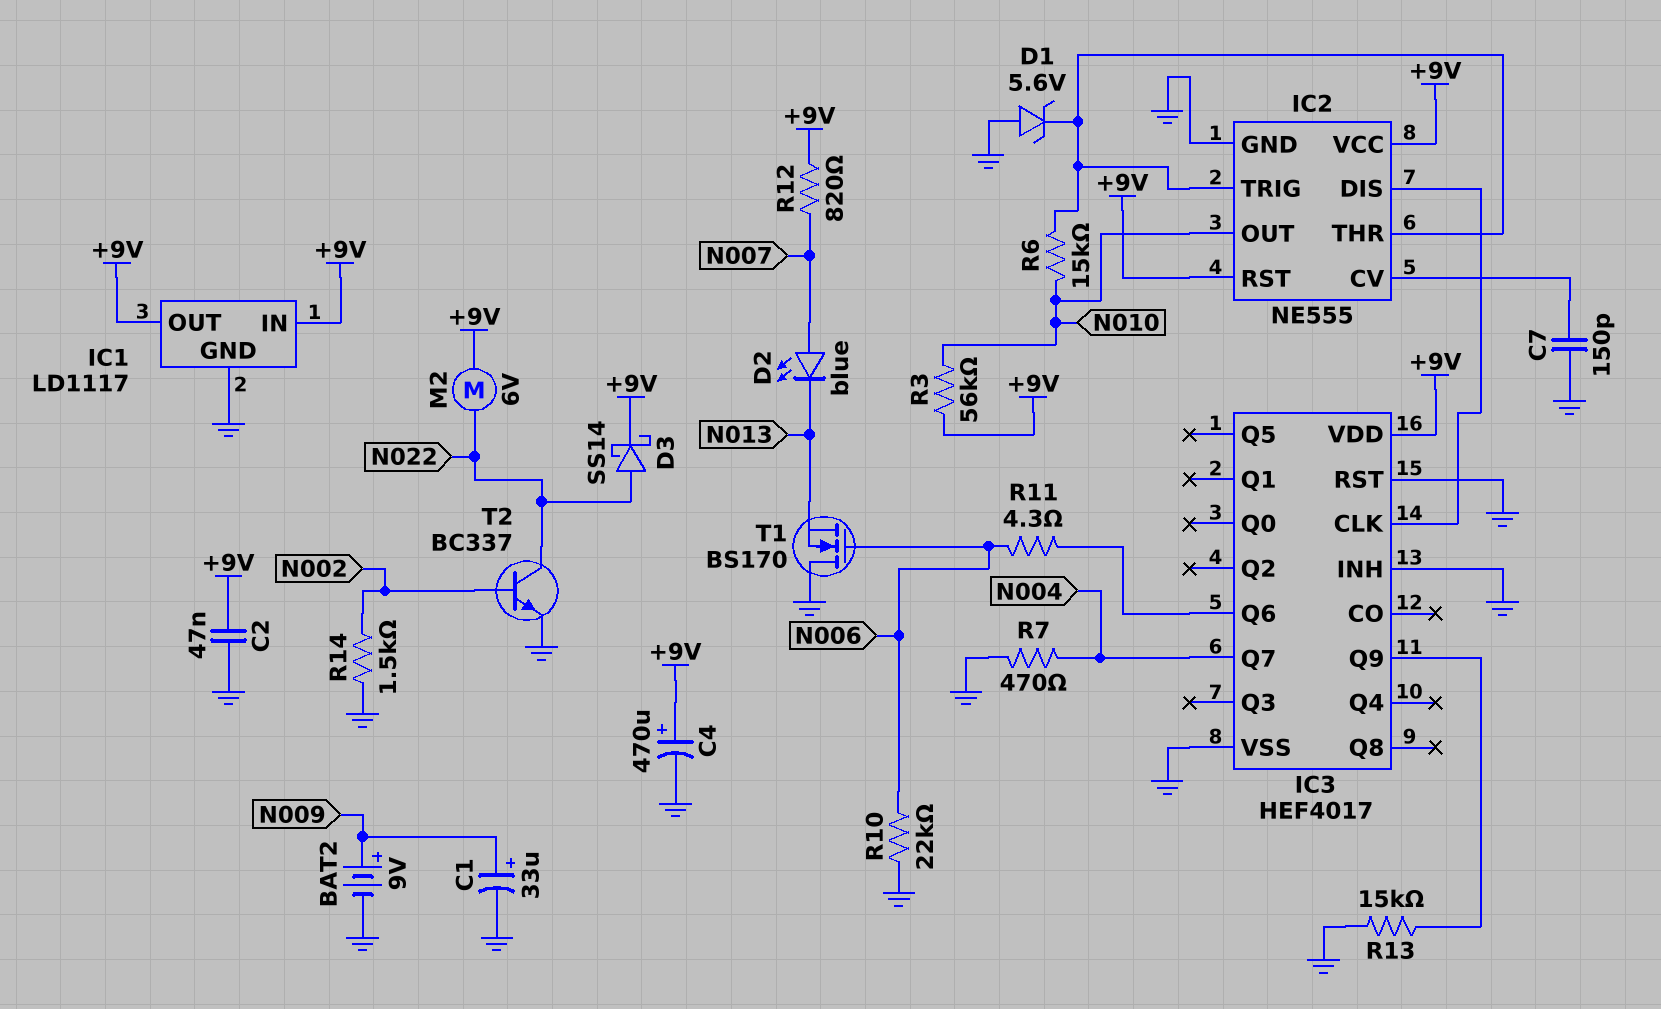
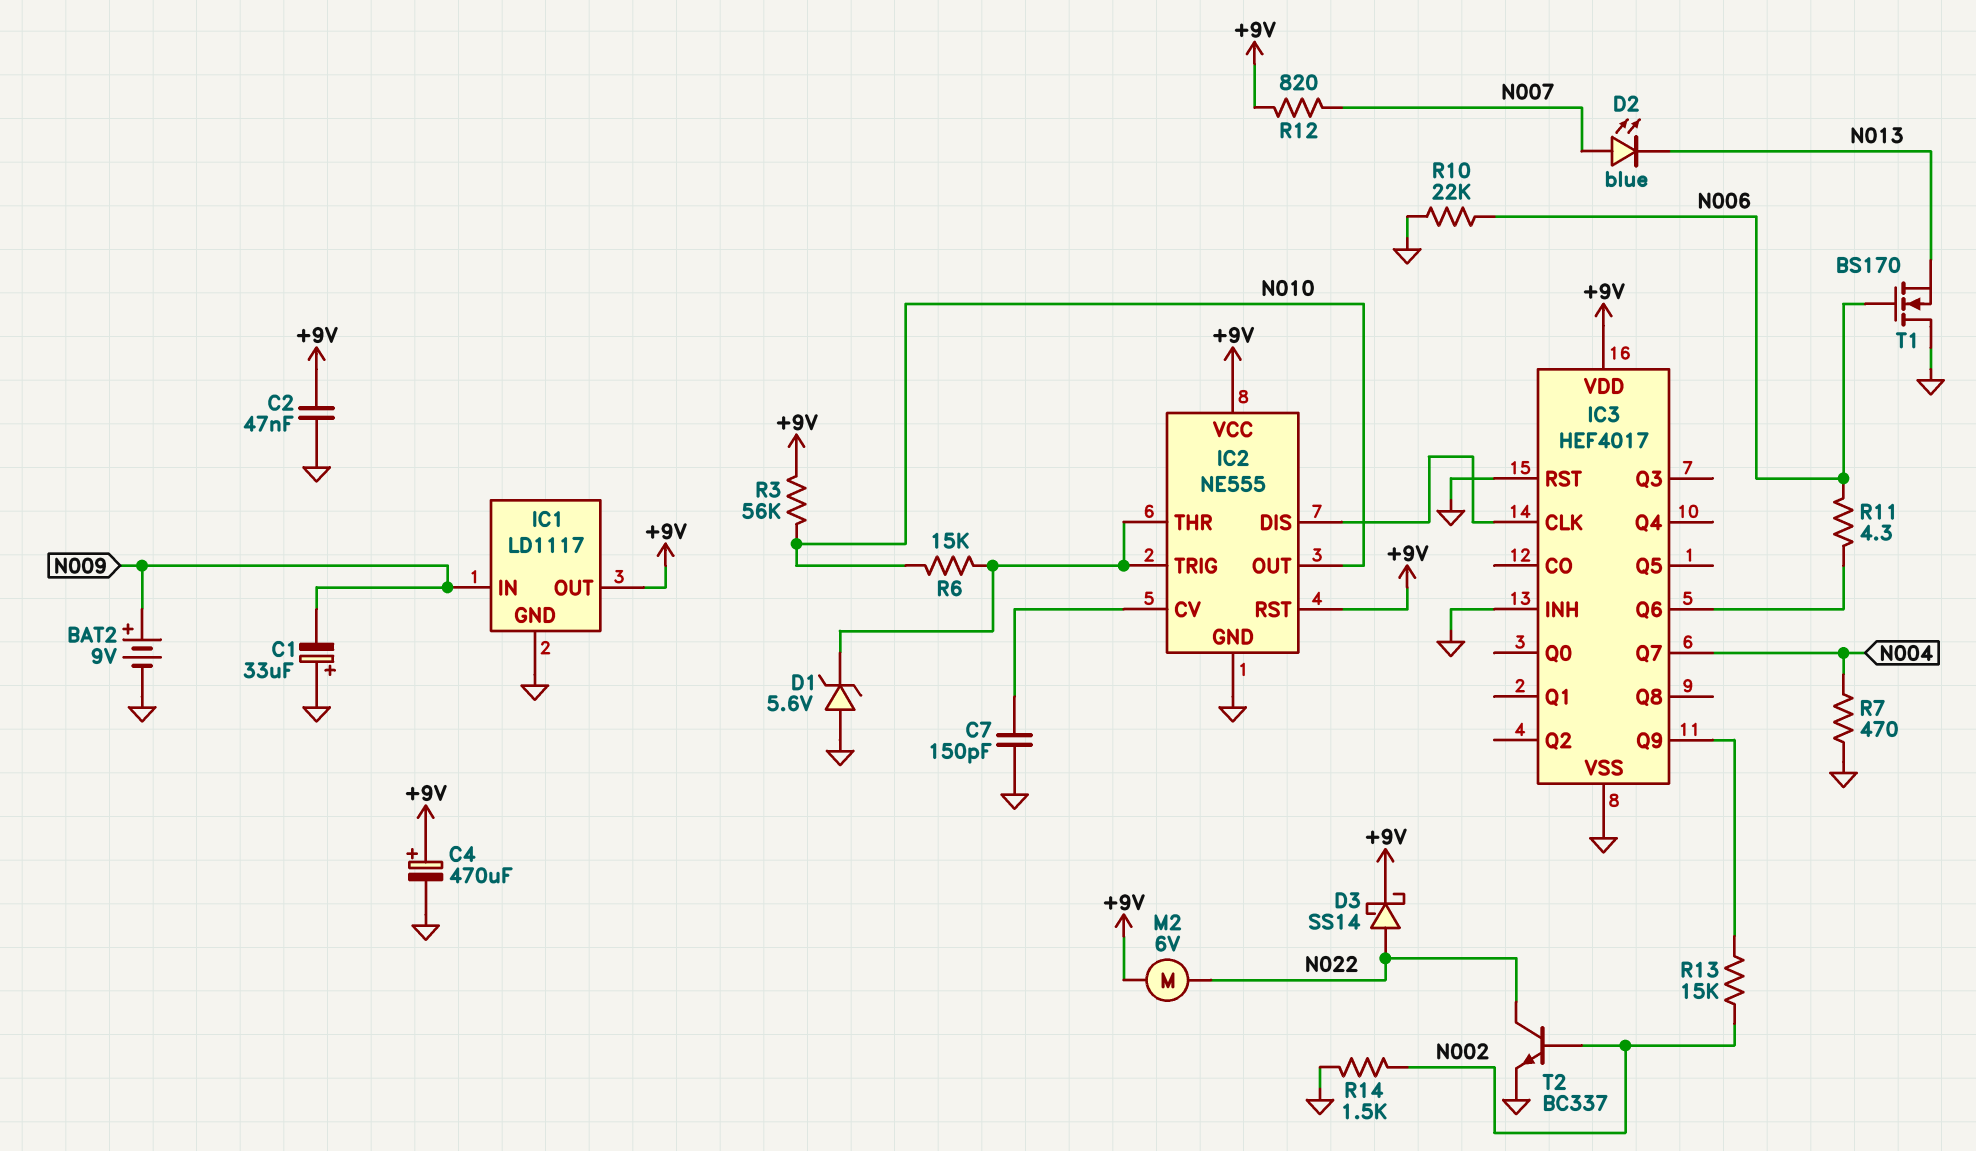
C1: 33uF (plus N009, minus GND) -> 33uF (plus GND, minus N009)
IC1 pin IN: +9V -> N009
R13: 15k (GND, IC3/Q9) -> 15k (IC3/Q9, N002)

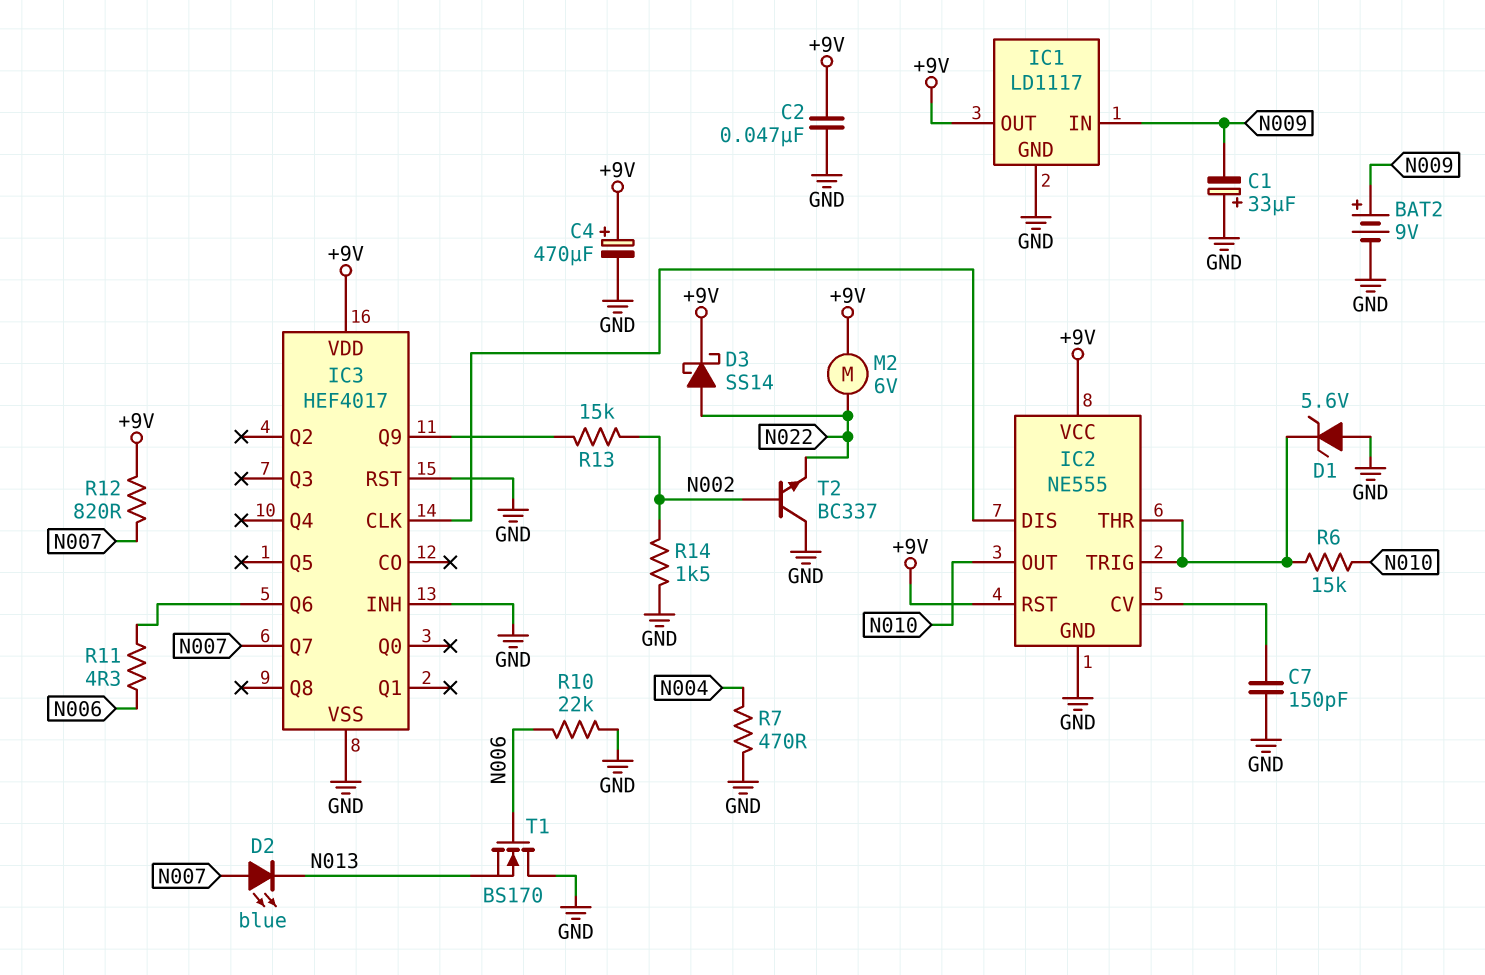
IC3 pin Q7: N004 -> N007
R3: 56k (+9V, N010) -> none
T2: NPN BC337 (B N002, C N022, E GND) -> NPN BC337 (B N002, C GND, E N022)

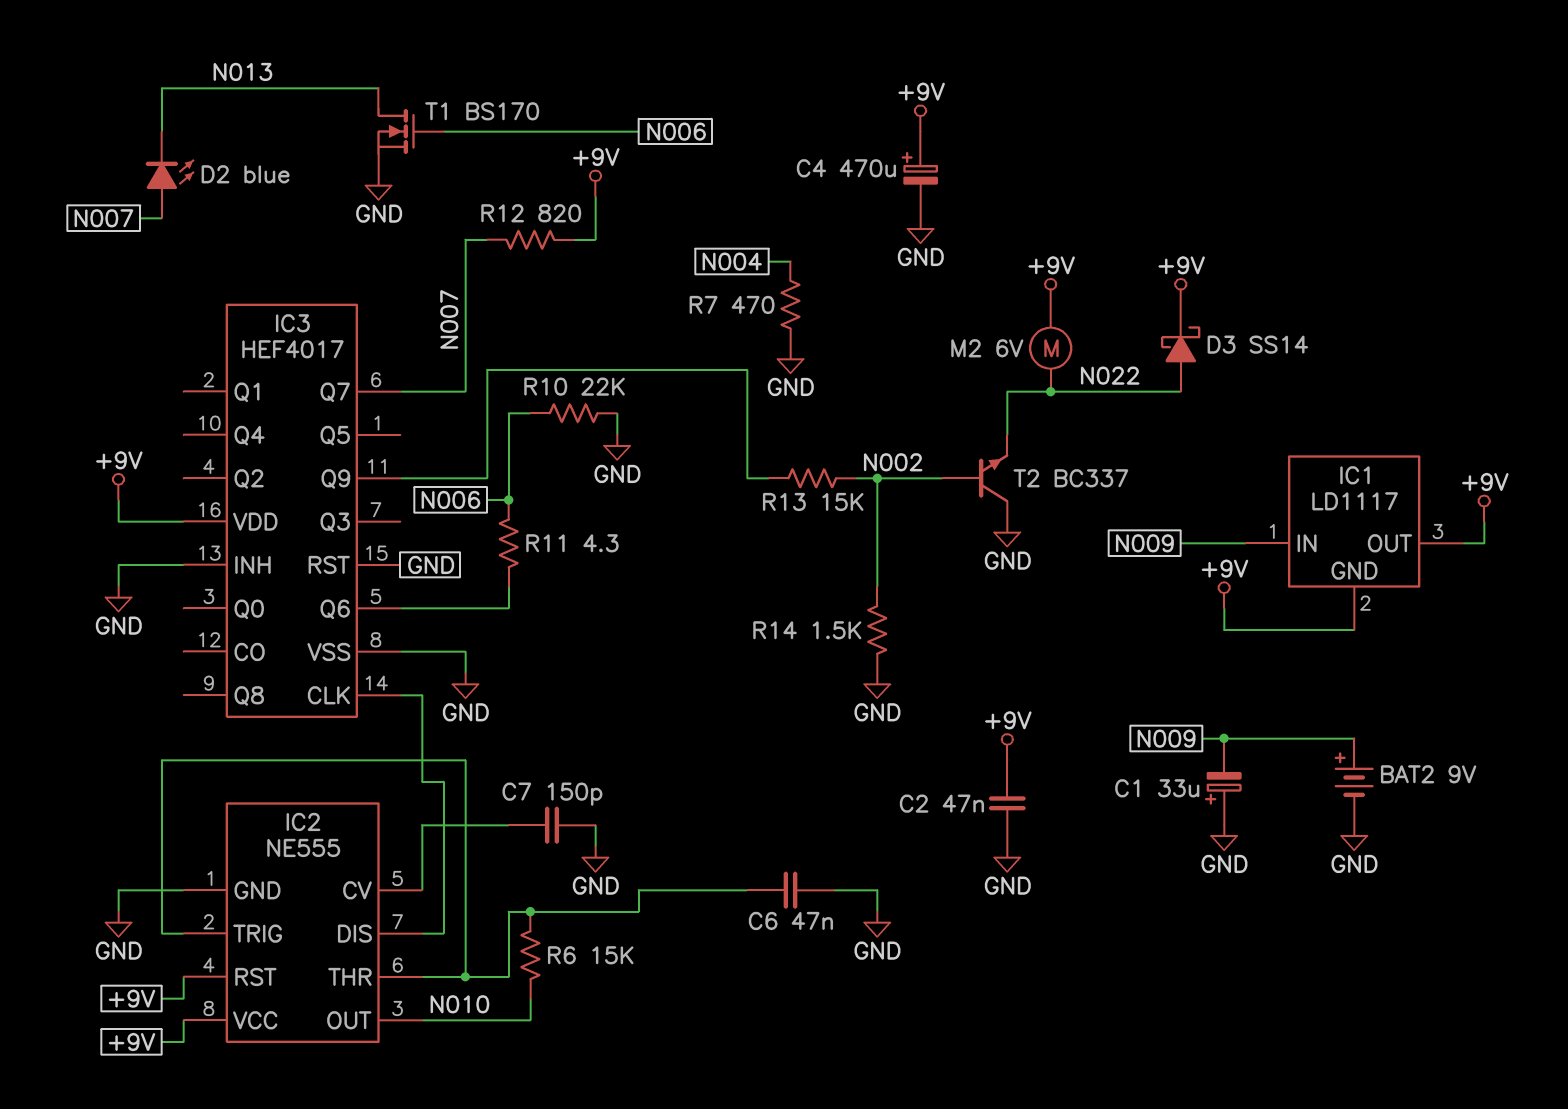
C6: none -> 47nF (GND, IC2/THR)
D1: zener 5.6V (A GND, K IC2/THR) -> none
IC1 pin GND: GND -> +9V
T1: NMOS BS170 (G N006, D GND, S N013) -> NMOS BS170 (G N006, D N013, S GND)

